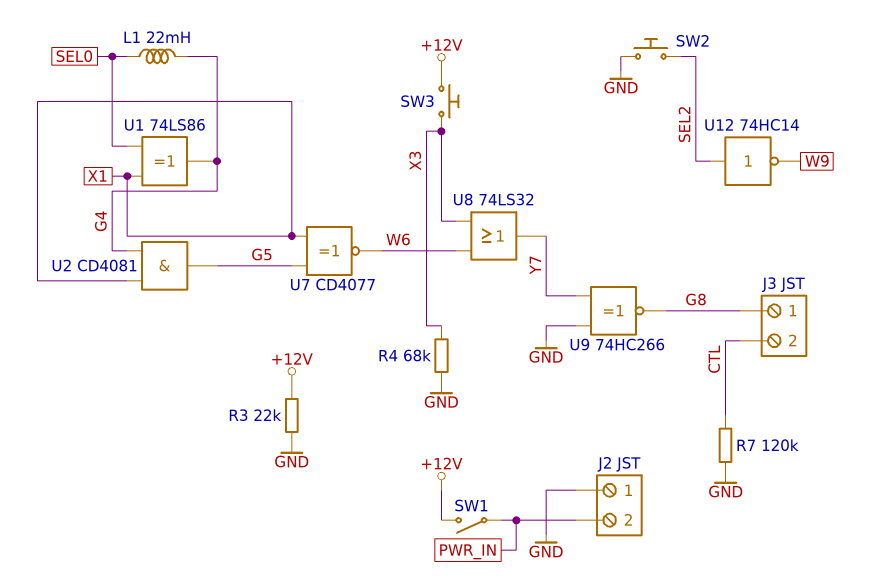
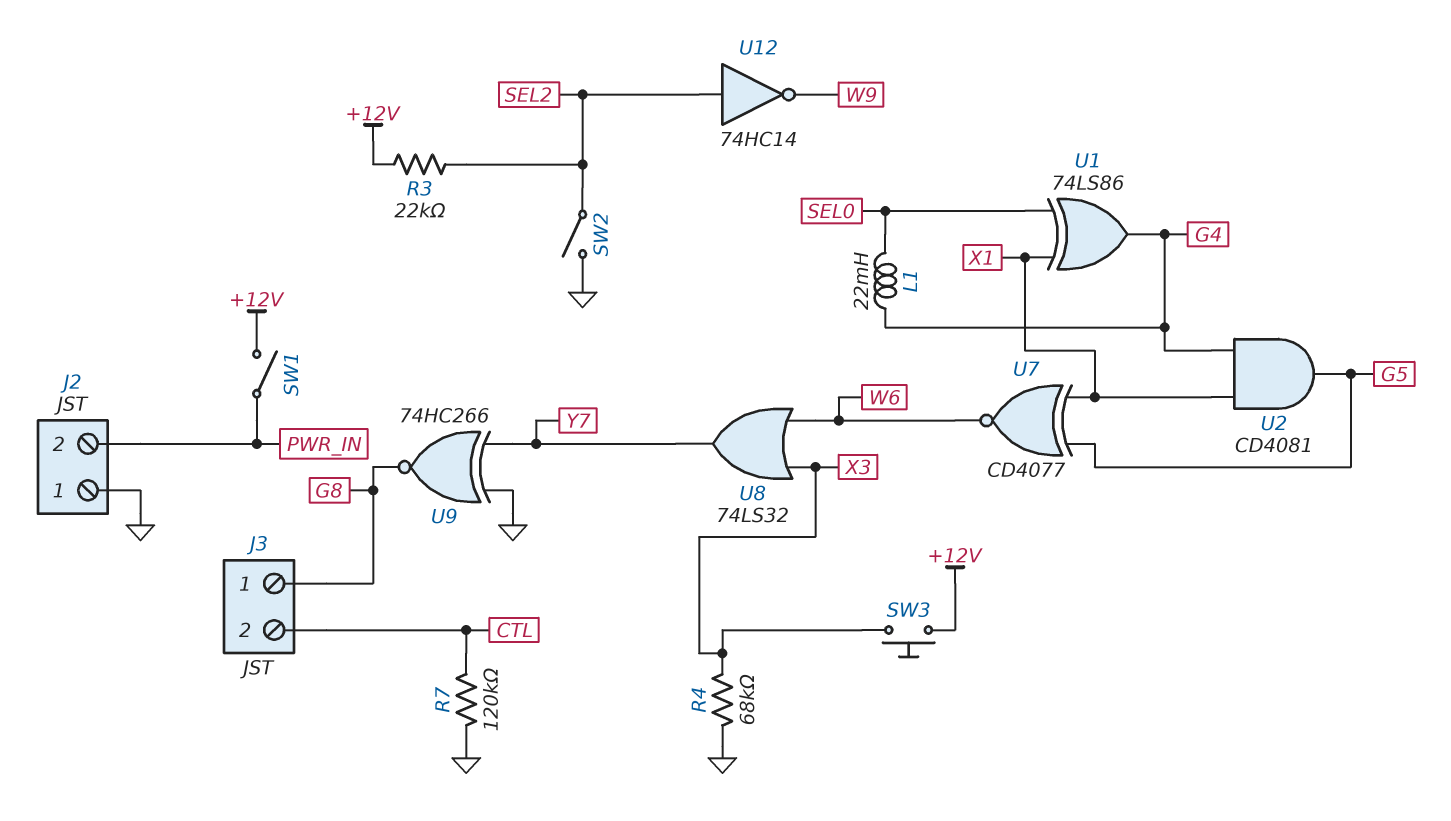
R3: 22k (+12V, GND) -> 22k (+12V, SEL2)
SW2: button (GND, SEL2) -> switch (GND, SEL2)

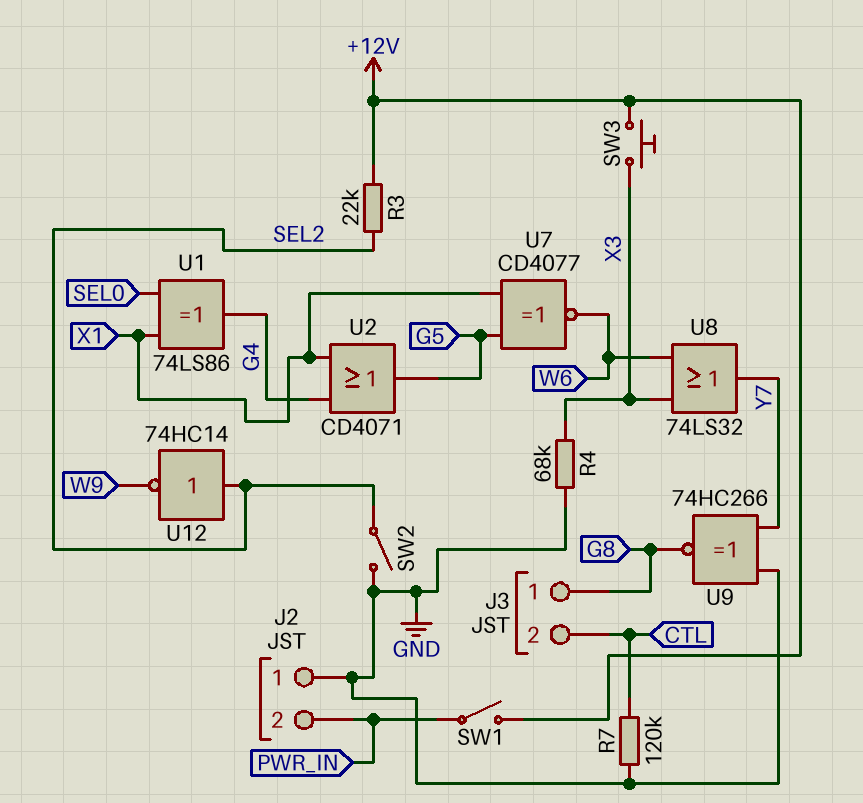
L1: 22mH (G4, SEL0) -> none
U2: AND CD4081 (in G4, in X1, out G5) -> OR CD4071 (in G4, in X1, out G5)

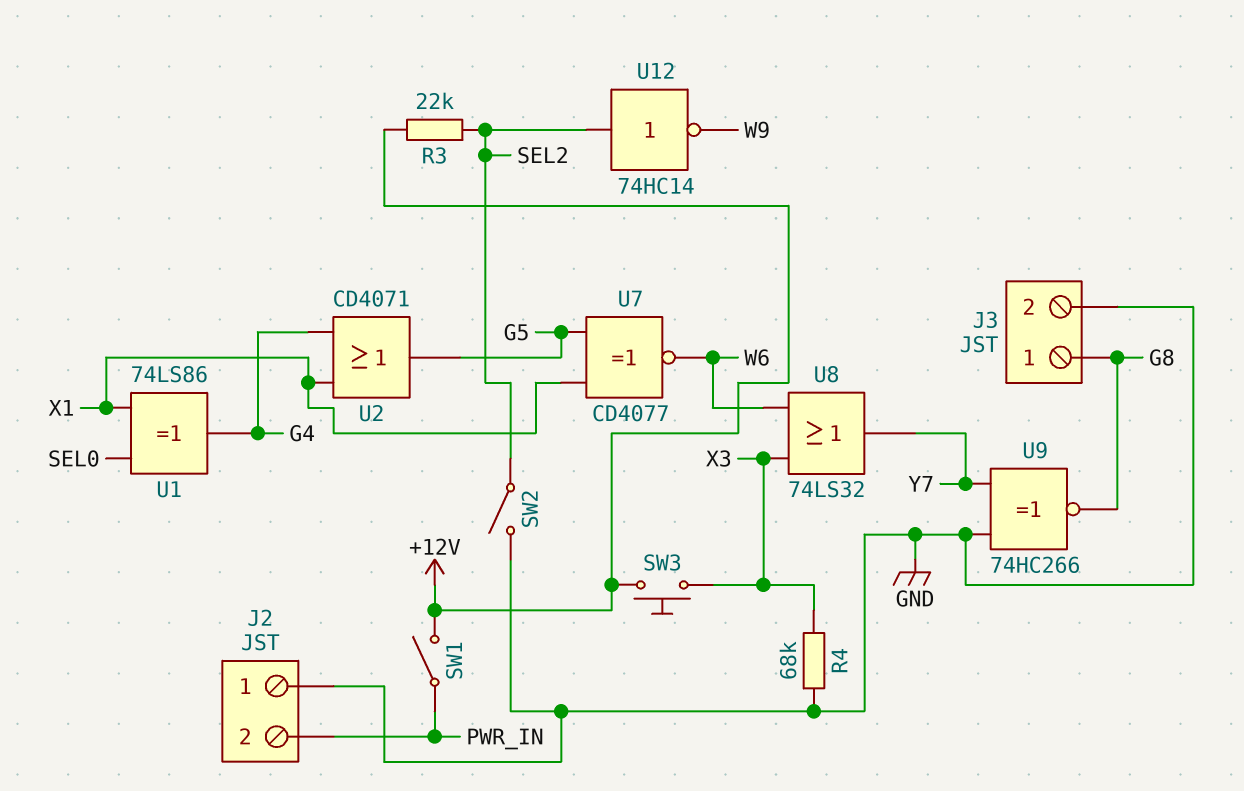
J3 pin 2: CTL -> GND
R7: 120k (CTL, GND) -> none

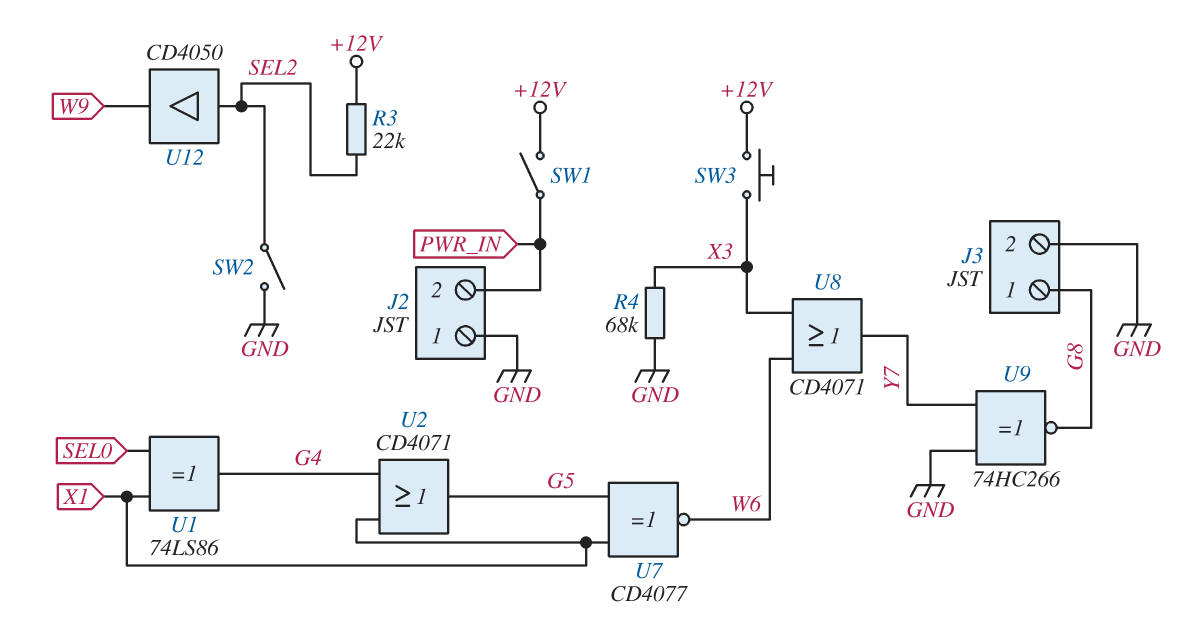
U8: OR 74LS32 (in W6, in X3, out Y7) -> OR CD4071 (in W6, in X3, out Y7)
U12: NOT 74HC14 (in SEL2, out W9) -> buffer CD4050 (in SEL2, out W9)

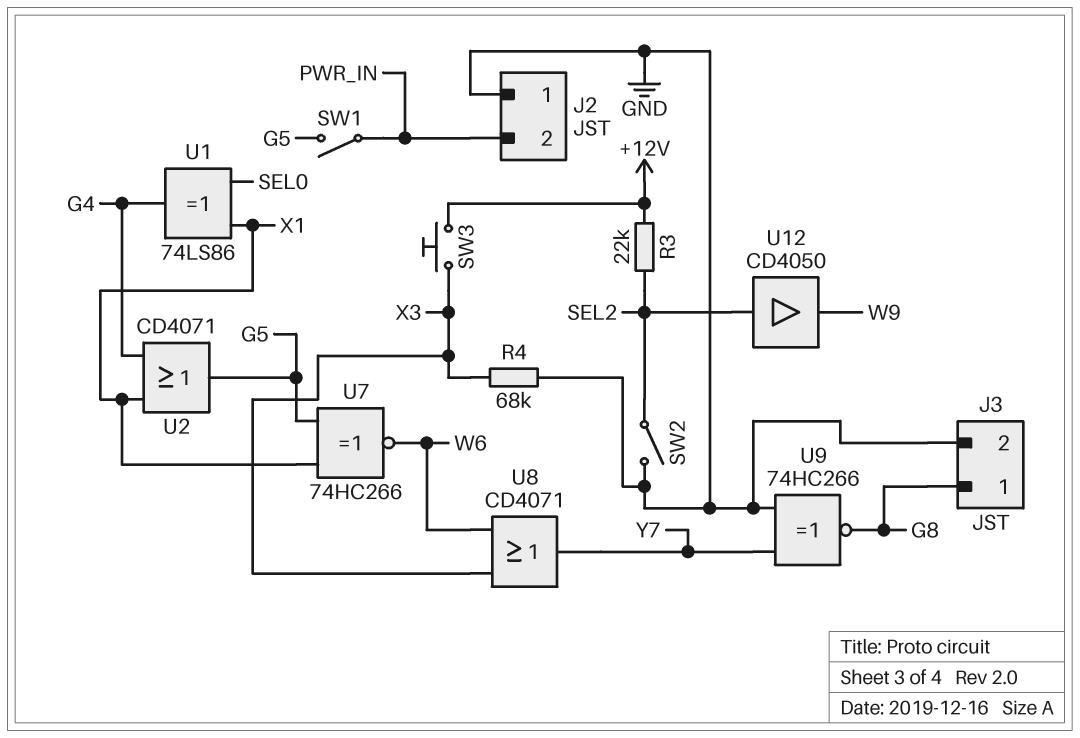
SW1: switch (+12V, PWR_IN) -> switch (G5, PWR_IN)
U7: XNOR CD4077 (in G5, in X1, out W6) -> XNOR 74HC266 (in G5, in X1, out W6)

